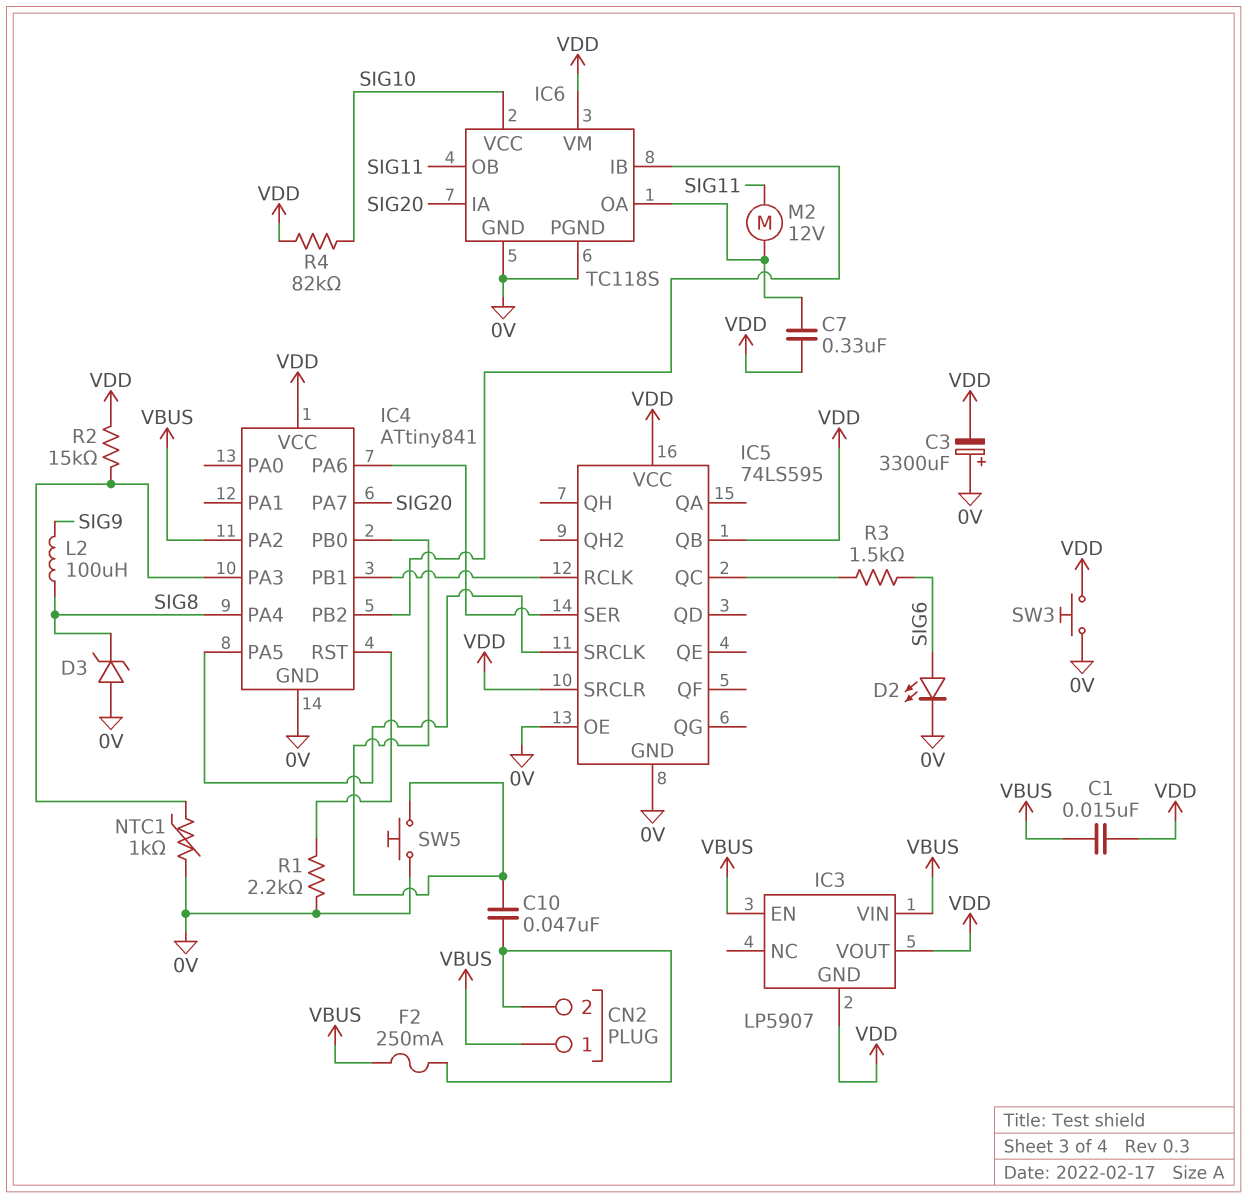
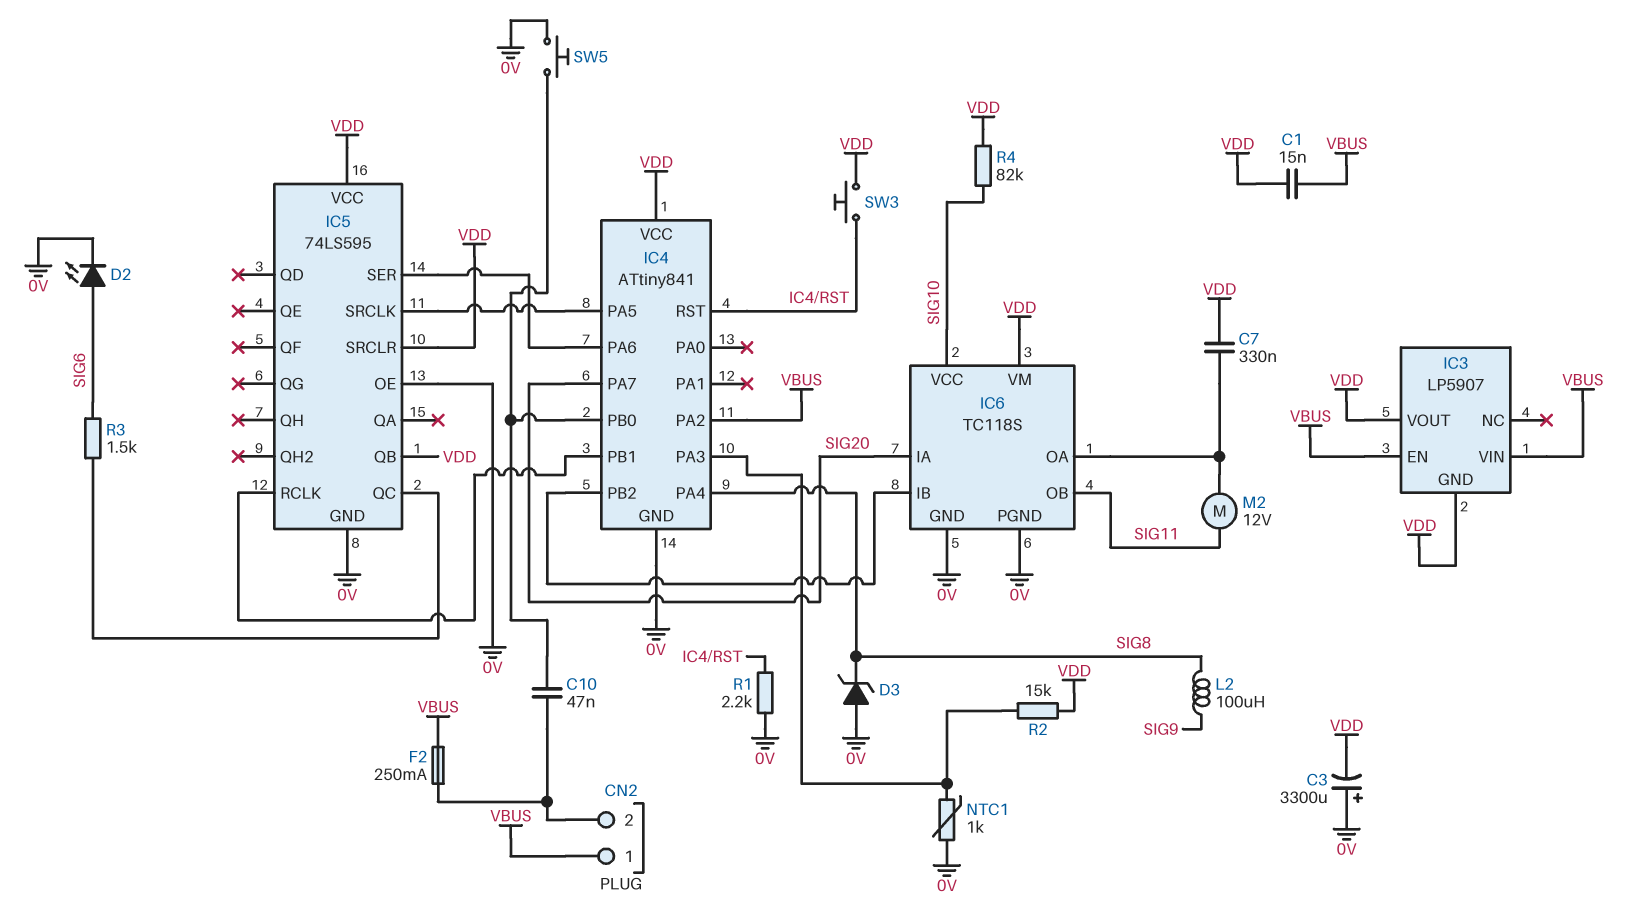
SW3: button (0V, VDD) -> button (IC4/RST, VDD)

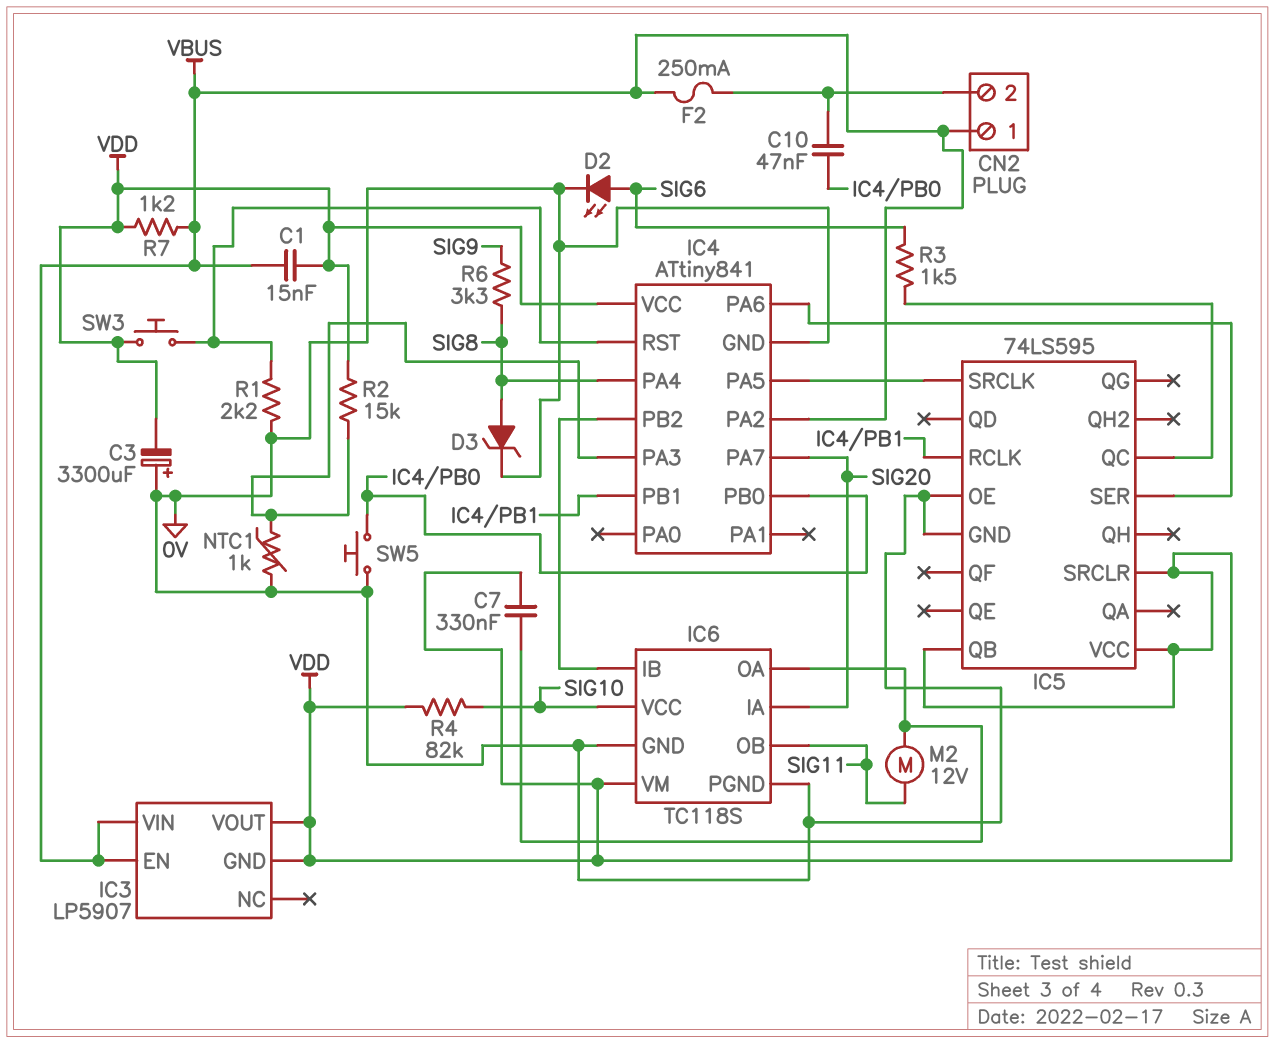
D3: zener (A 0V, K SIG8) -> zener (A SIG8, K 0V)
L2: 100uH (SIG8, SIG9) -> none
R6: none -> 3.3k (SIG8, SIG9)
R7: none -> 1.2k (VBUS, VDD)

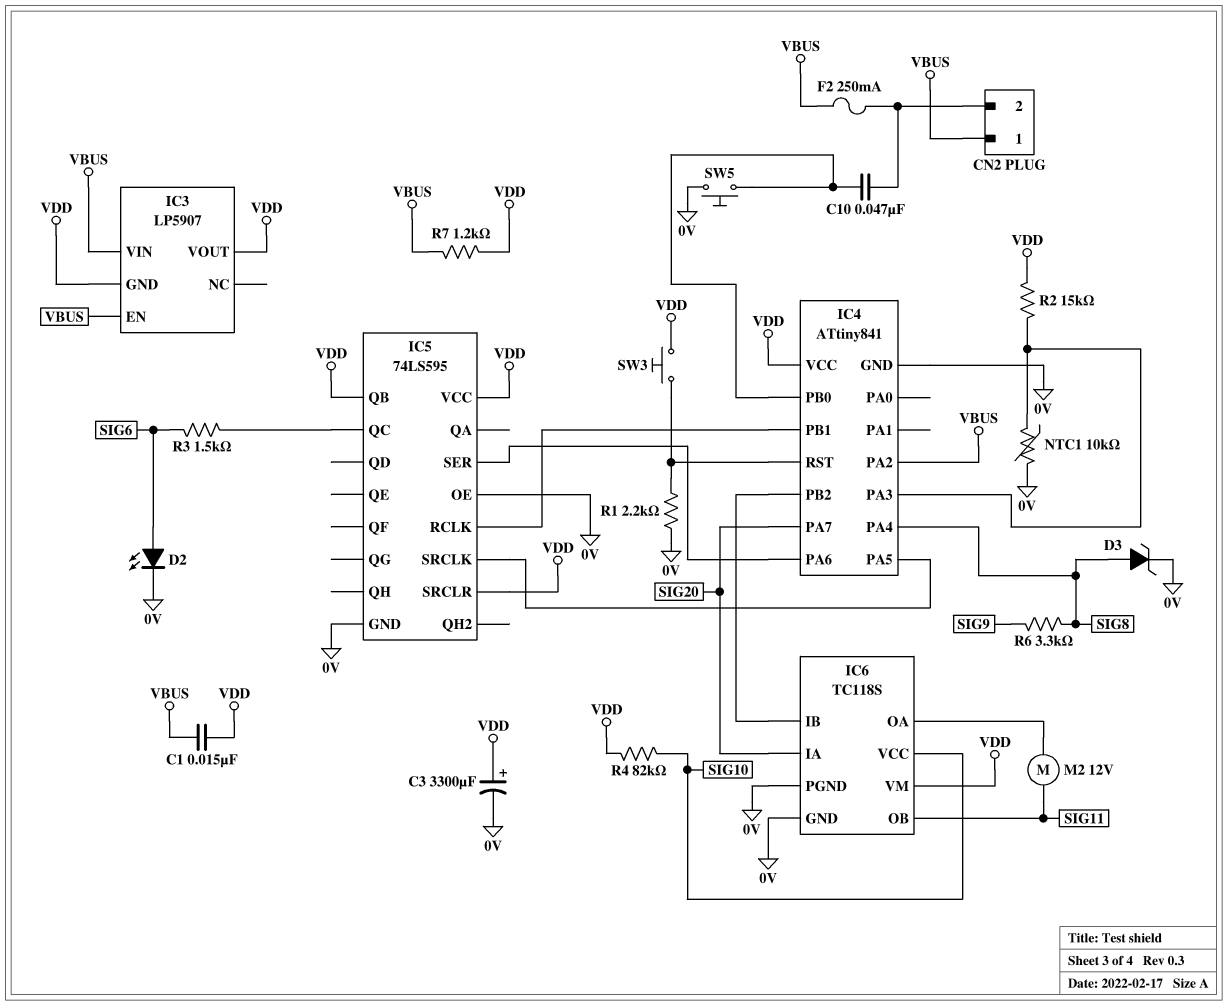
C3: 3300uF (plus 0V, minus VDD) -> 3300uF (plus VDD, minus 0V)
C7: 330nF (IC6/OA, VDD) -> none
NTC1: 1k (0V, IC4/PA3) -> 10k (0V, IC4/PA3)

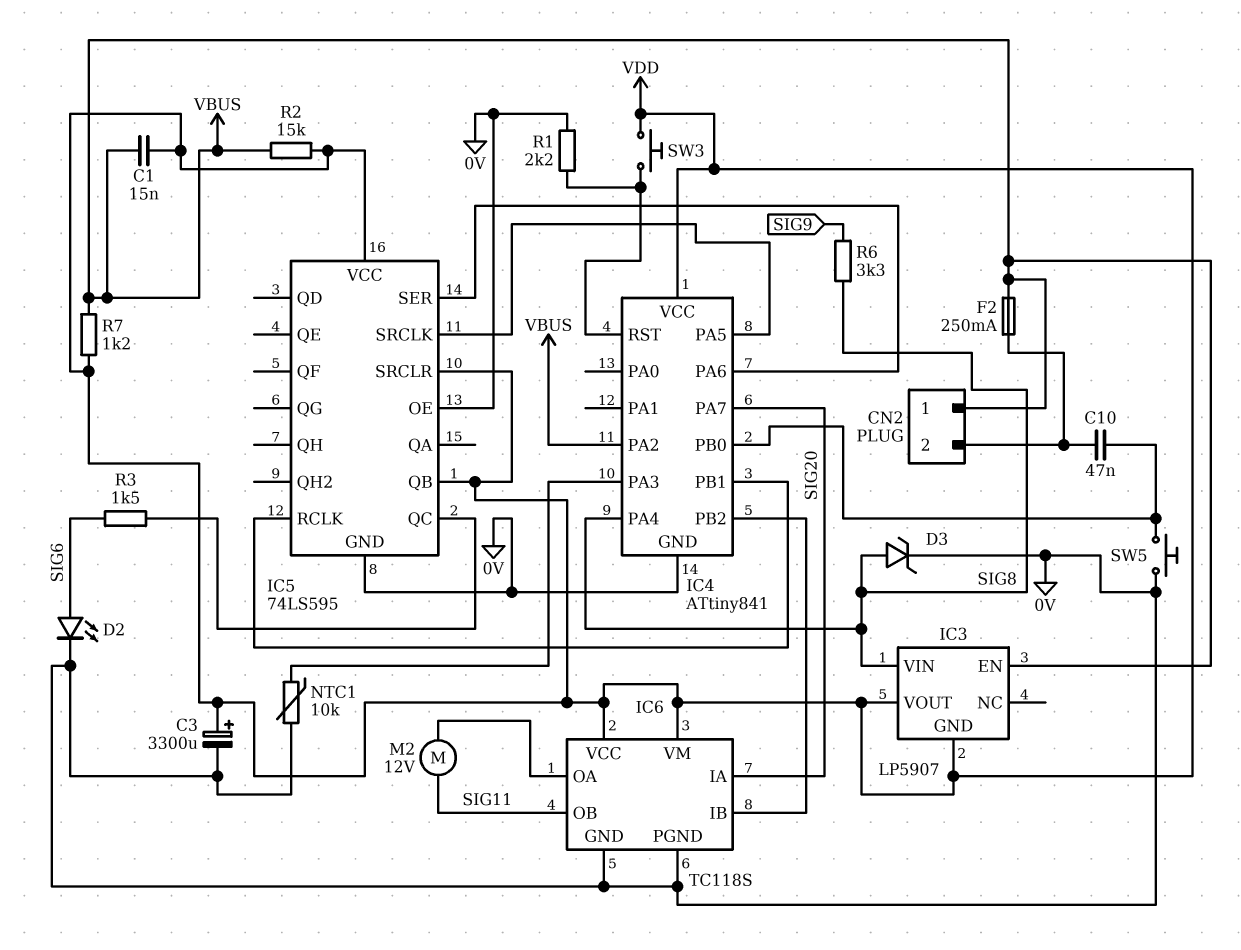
IC3 pin VIN: VBUS -> SIG8
IC6 pin VCC: SIG10 -> VDD
R2: 15k (IC4/PA3, VDD) -> 15k (VBUS, VDD)
R4: 82k (SIG10, VDD) -> none

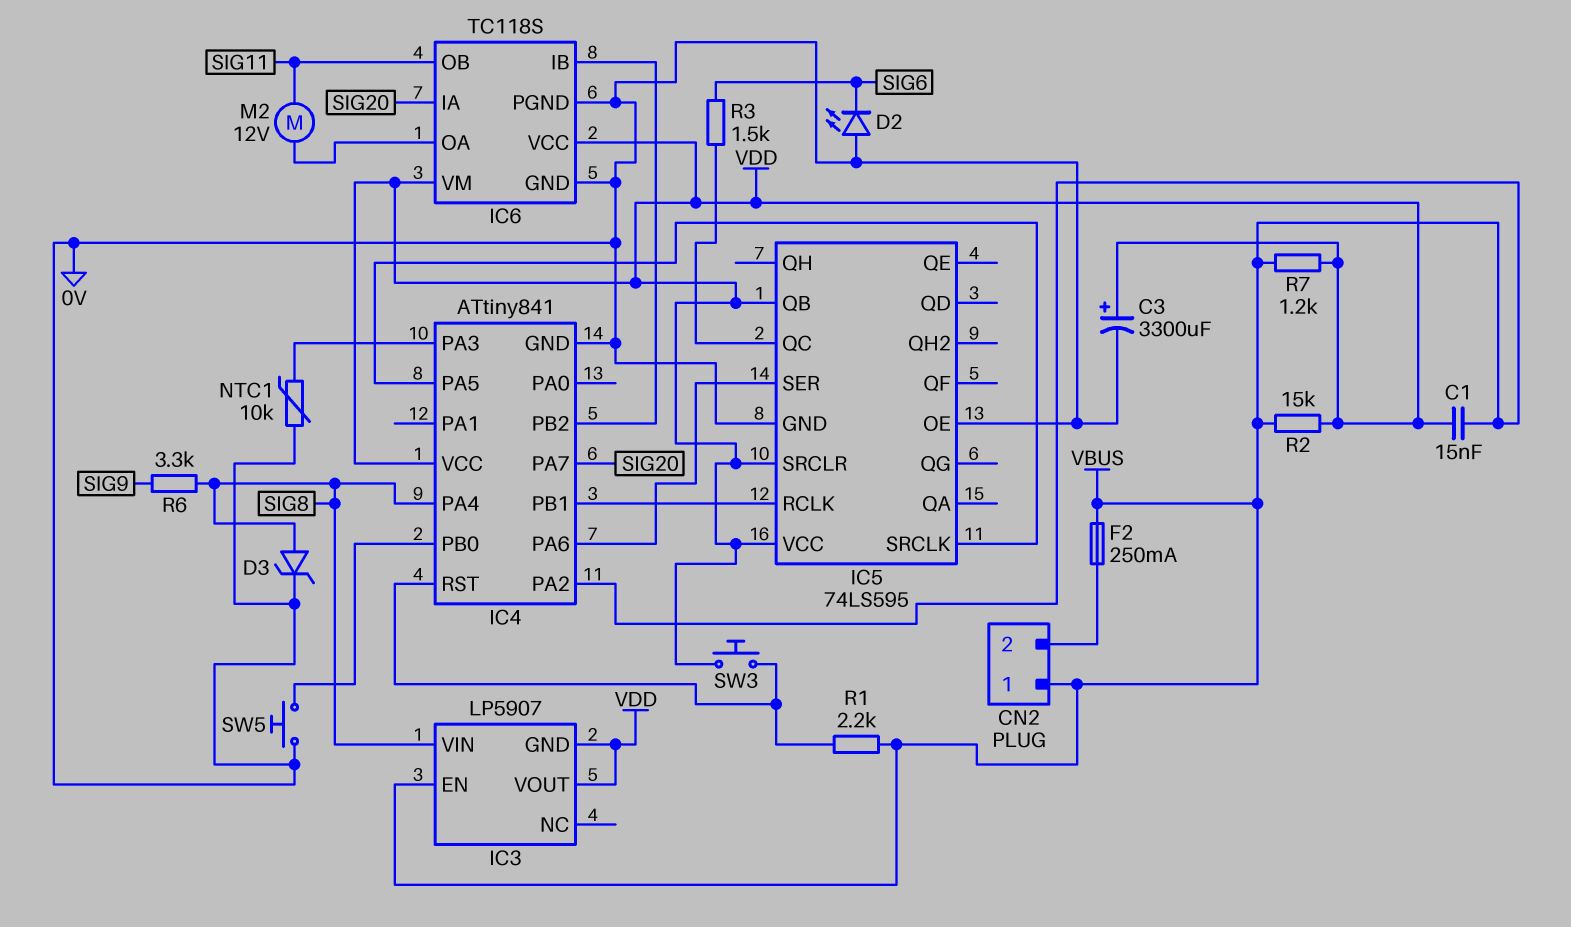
C10: 47nF (CN2/2, IC4/PB0) -> none
D2: LED (A SIG6, K 0V) -> LED (A 0V, K SIG6)
R1: 2.2k (0V, IC4/RST) -> 2.2k (IC4/RST, VBUS)

